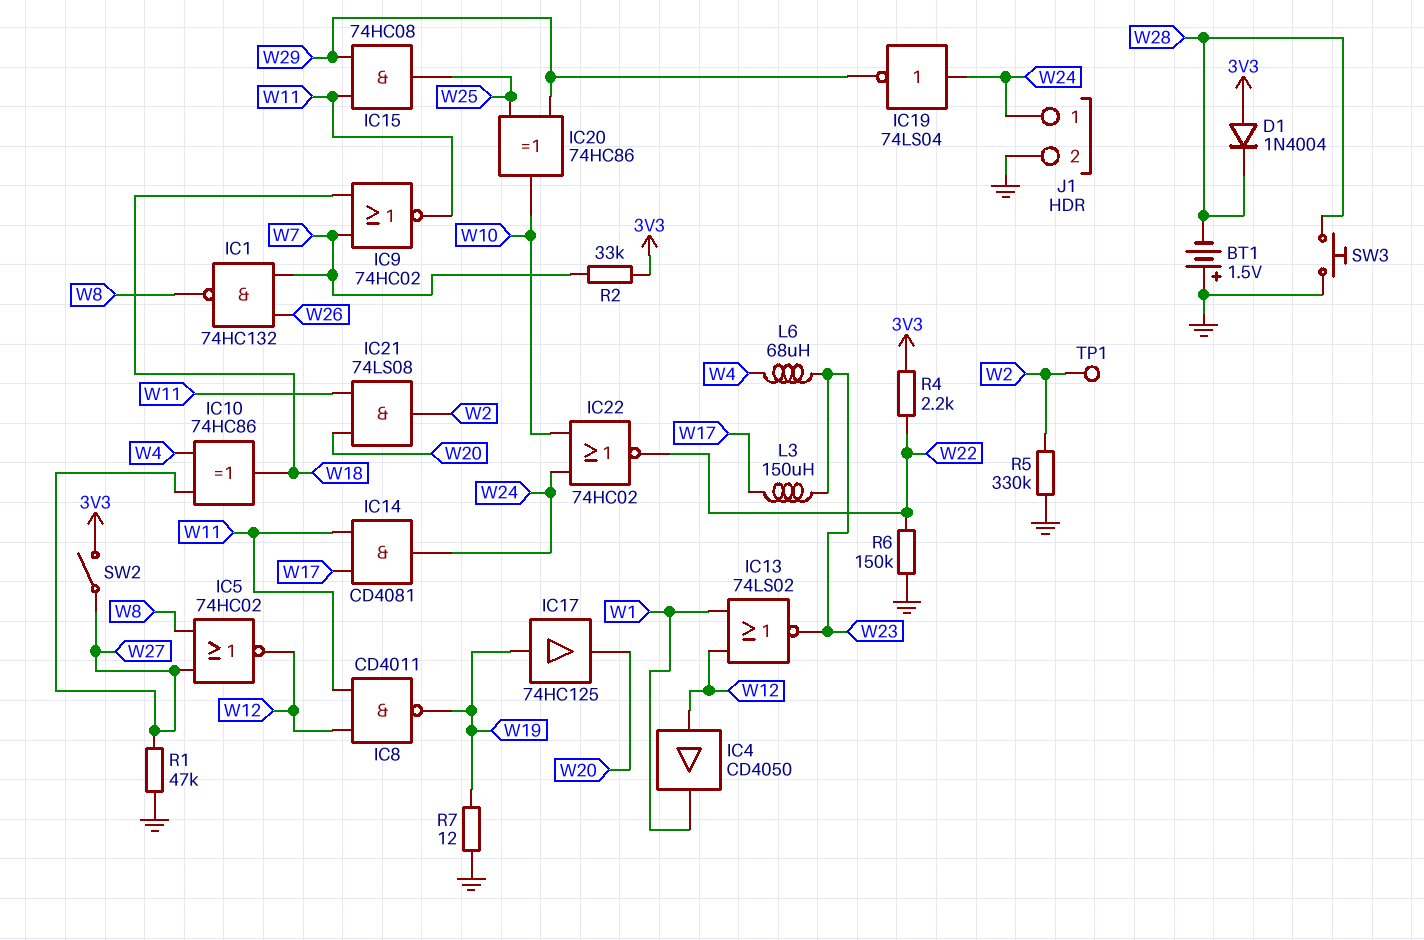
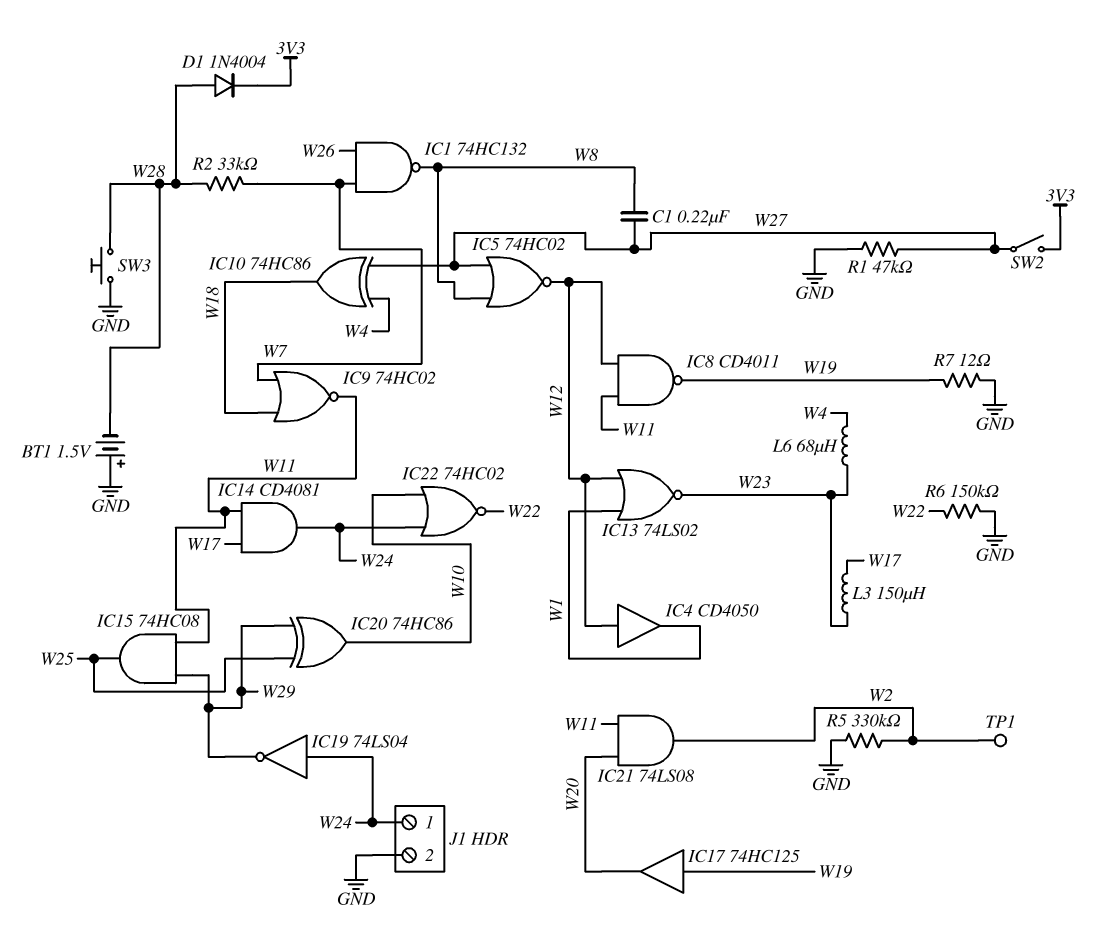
C1: none -> 220nF (W8, W27)
D1: diode 1N4004 (A 3V3, K W28) -> diode 1N4004 (A W28, K 3V3)
R2: 33k (3V3, W7) -> 33k (W7, W28)
R4: 2.2k (3V3, W22) -> none

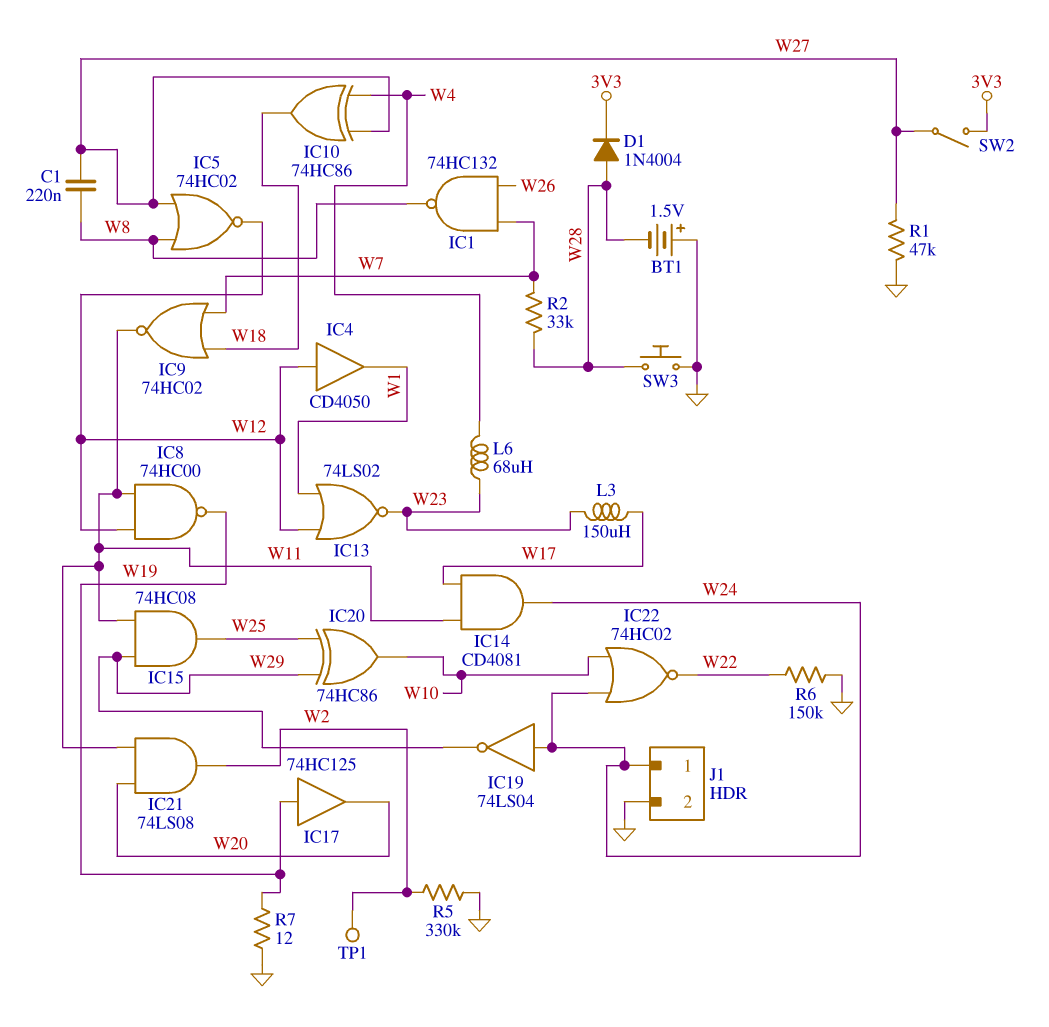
IC8: NAND CD4011 (in W11, in W12, out W19) -> NAND 74HC00 (in W11, in W12, out W19)

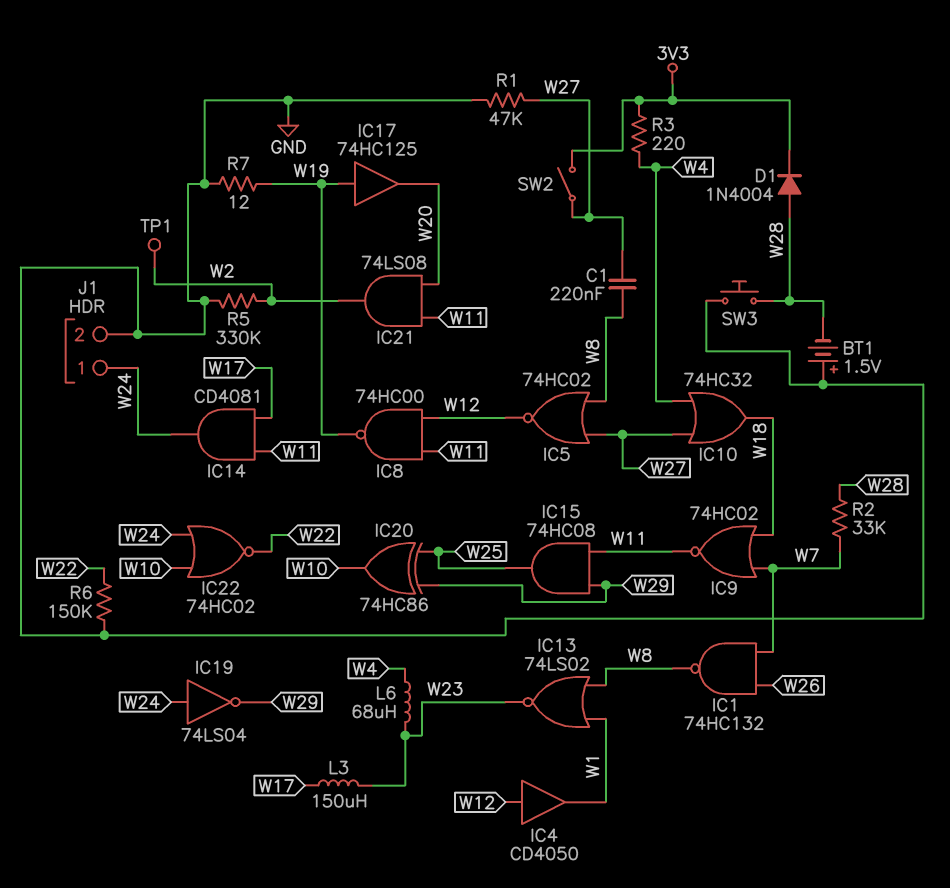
IC10: XOR 74HC86 (in W4, in W27, out W18) -> OR 74HC32 (in W4, in W27, out W18)
IC13: NOR 74LS02 (in W1, in W12, out W23) -> NOR 74LS02 (in W1, in W8, out W23)
R3: none -> 220 (3V3, W4)

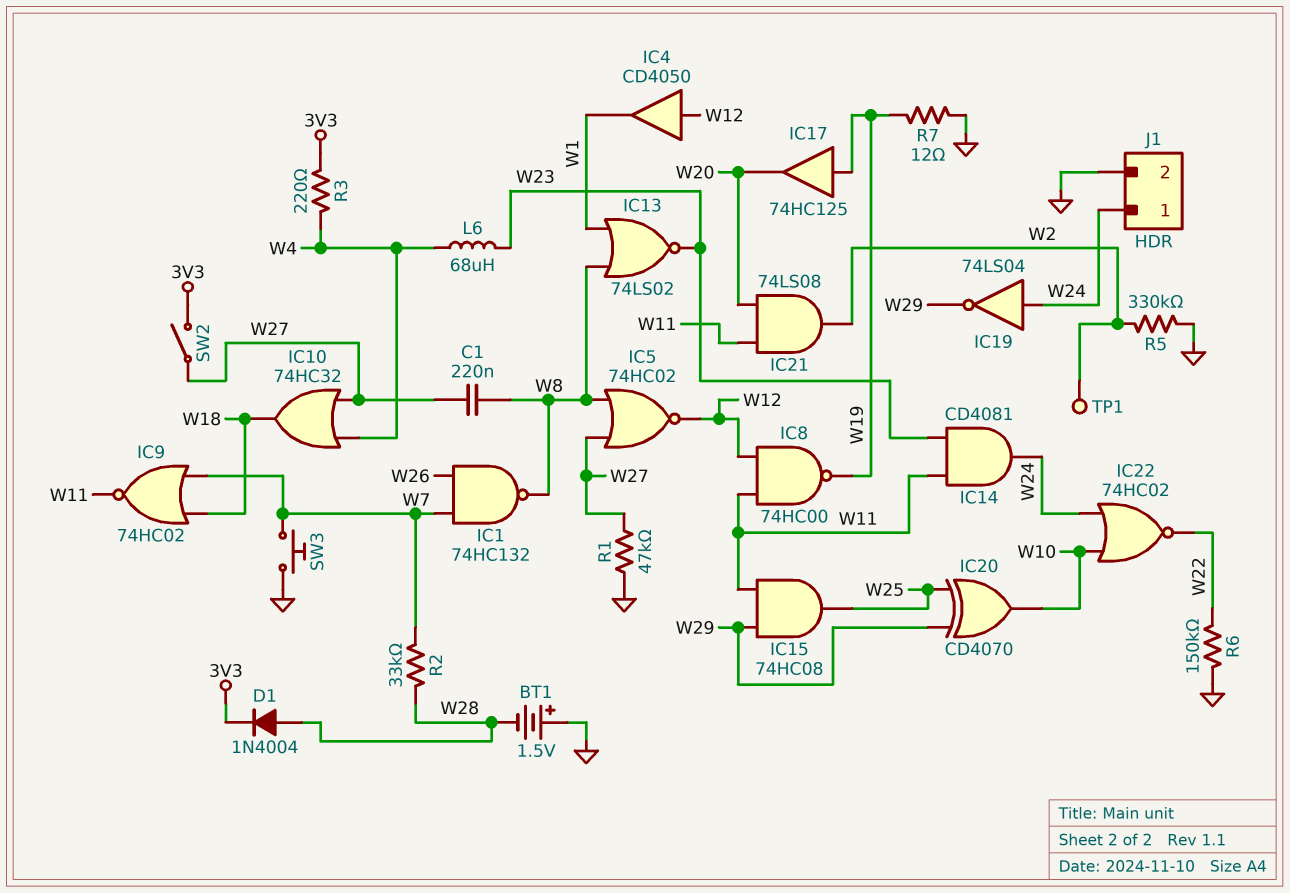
IC14: AND CD4081 (in W11, in W17, out W24) -> AND CD4081 (in W11, in W23, out W24)
IC20: XOR 74HC86 (in W25, in W29, out W10) -> XOR CD4070 (in W25, in W29, out W10)
L3: 150uH (W17, W23) -> none
SW3: button (GND, W28) -> button (GND, W7)

